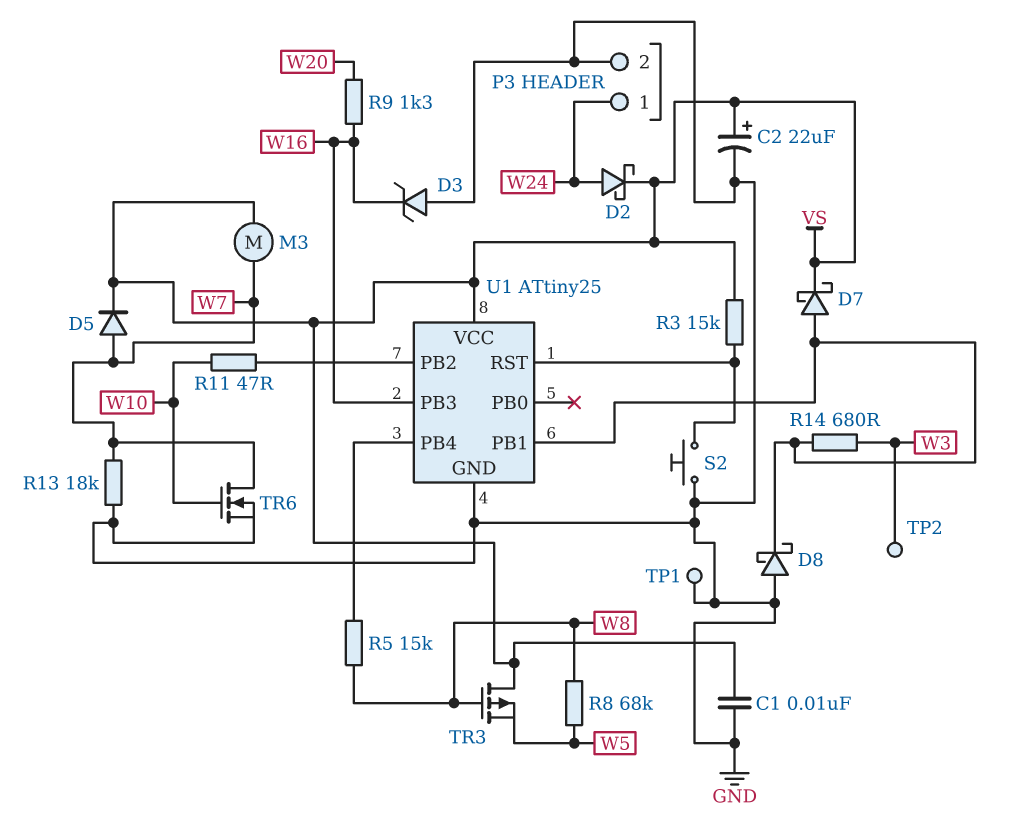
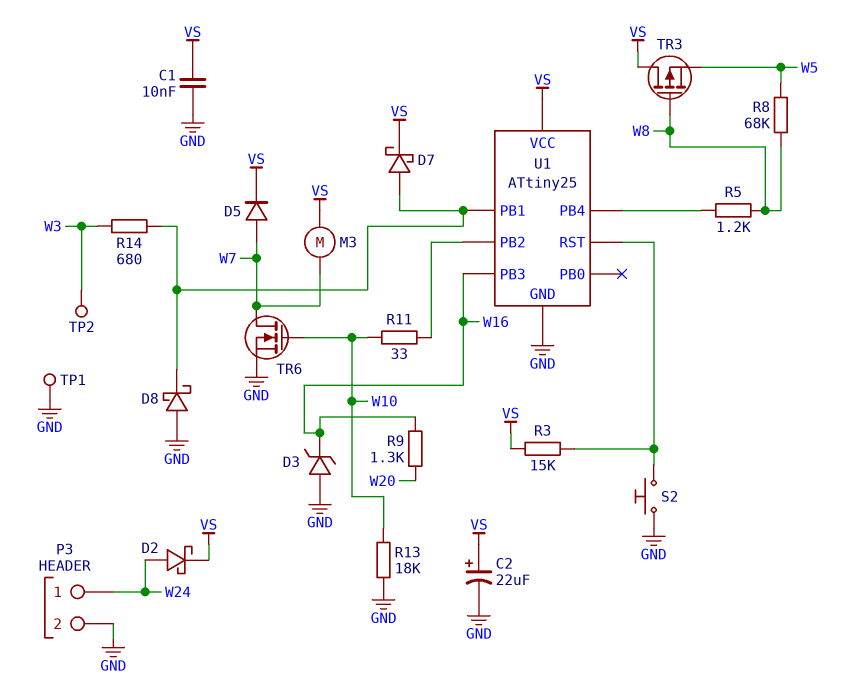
R5: 15k (U1/PB4, W8) -> 1.2k (U1/PB4, W8)
R11: 47 (U1/PB2, W10) -> 33 (U1/PB2, W10)
R13: 18k (GND, W7) -> 18k (GND, W10)

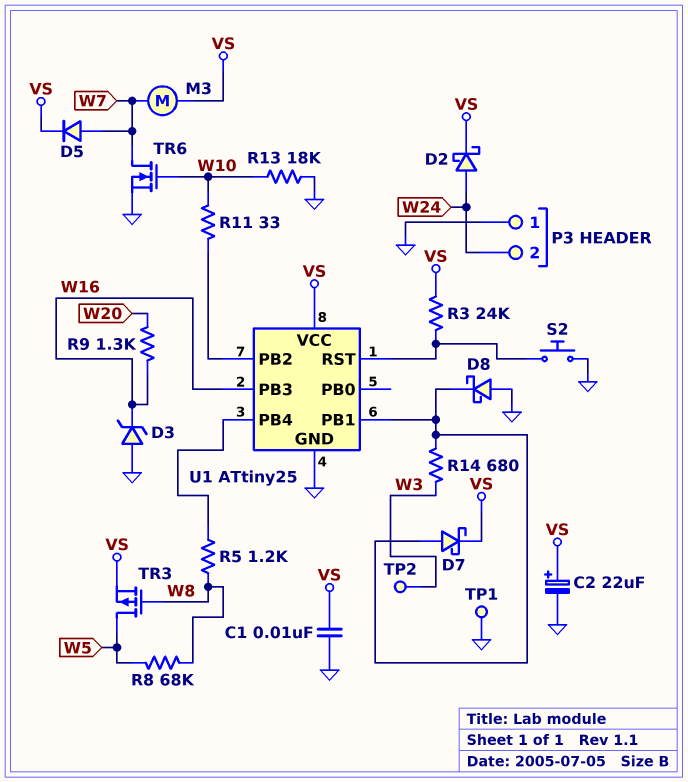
P3 pin 1: W24 -> GND
P3 pin 2: GND -> W24
R3: 15k (U1/RST, VS) -> 24k (U1/RST, VS)
TR3: PMOS (G W8, D VS, S W5) -> PMOS (G W8, D W5, S VS)

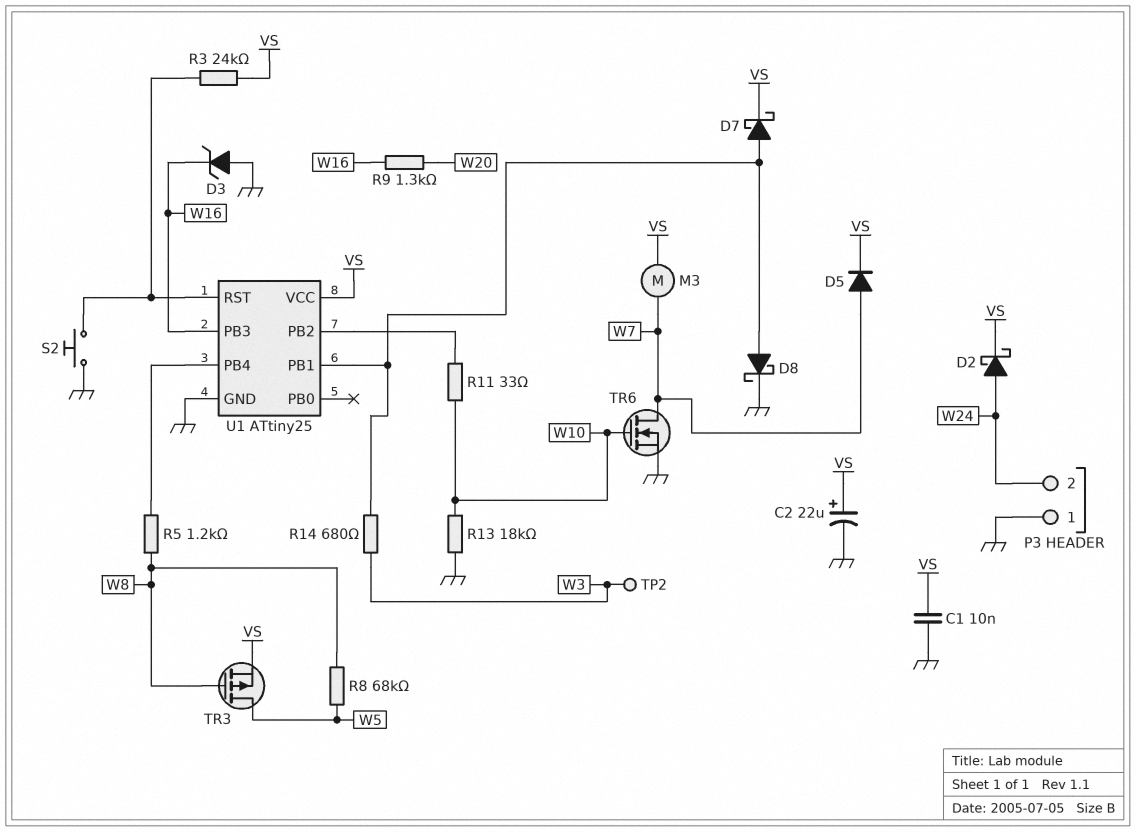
D8: schottky (A GND, K U1/PB1) -> schottky (A U1/PB1, K GND)
TP1: test point (GND) -> none

